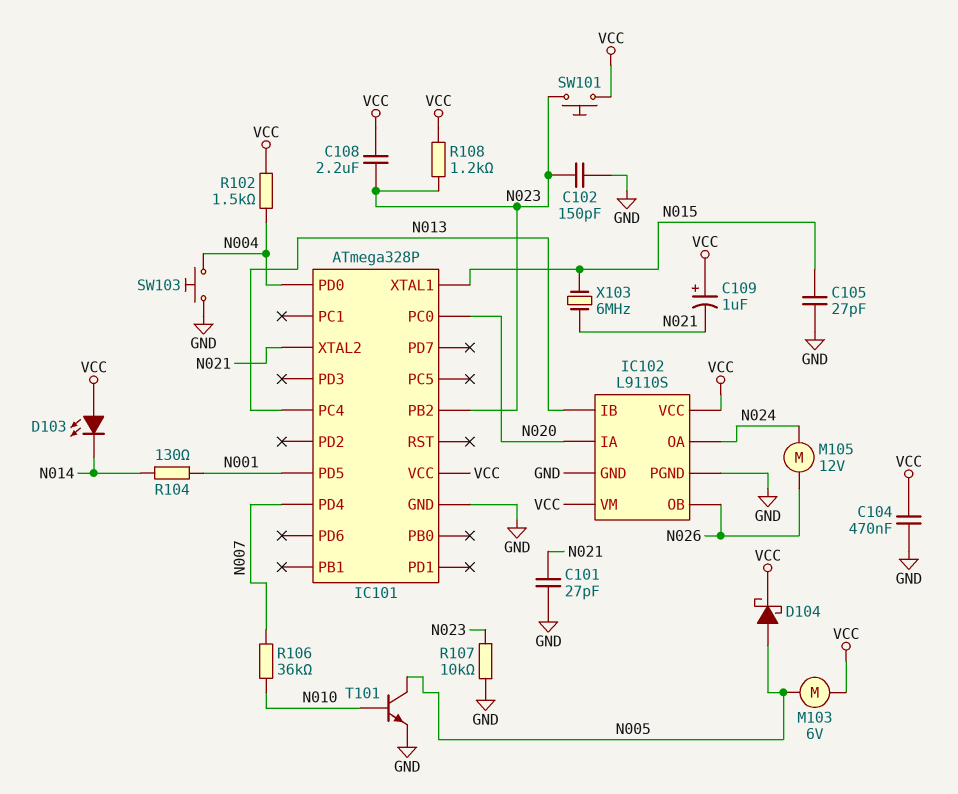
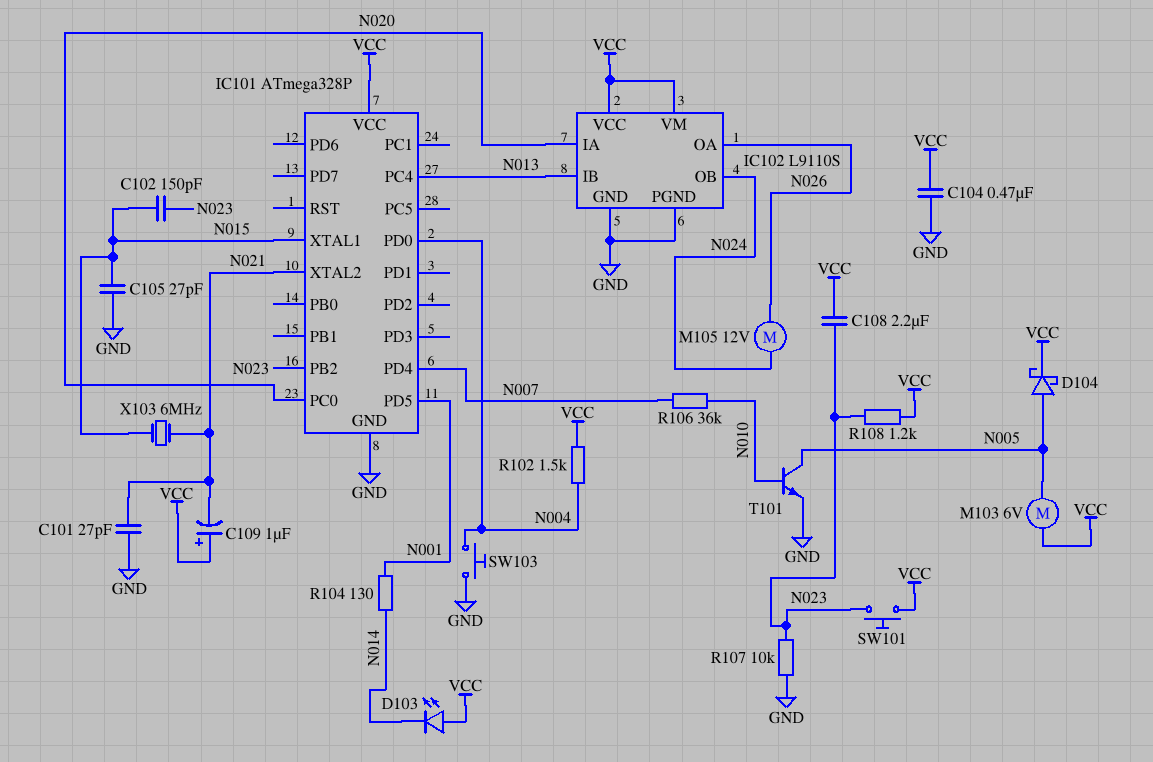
C102: 150pF (GND, N023) -> 150pF (N015, N023)
IC102 pin OA: N024 -> N026
IC102 pin OB: N026 -> N024

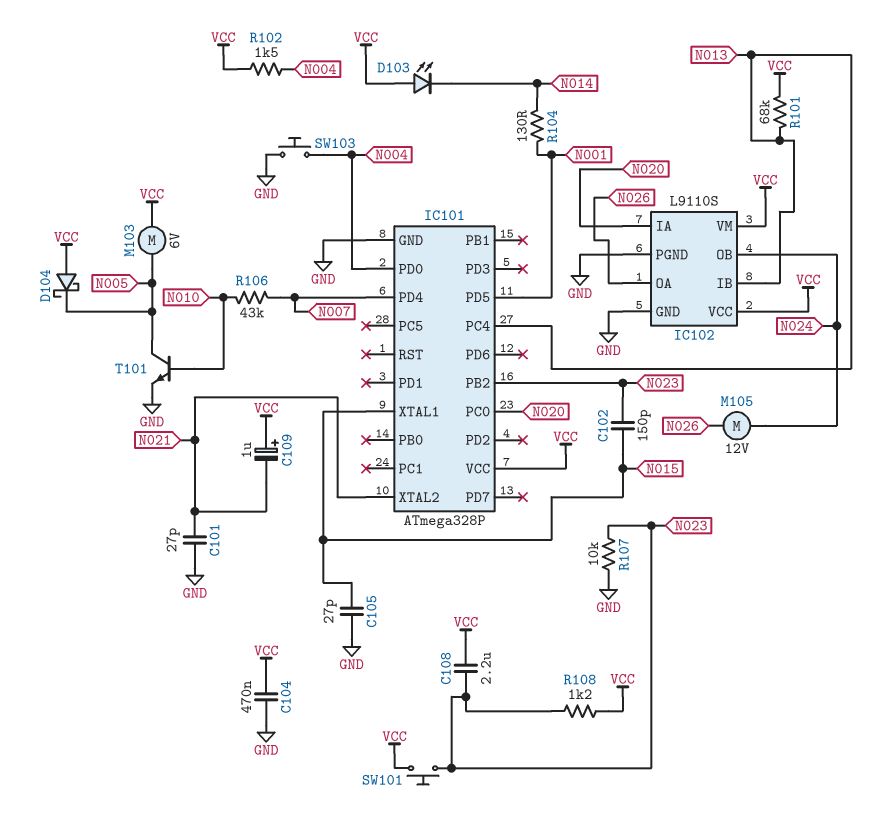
D104: schottky (A N005, K VCC) -> schottky (A VCC, K N005)
R101: none -> 68k (N013, VCC)
R106: 36k (N007, N010) -> 43k (N007, N010)
X103: 6MHz (N015, N021) -> none

